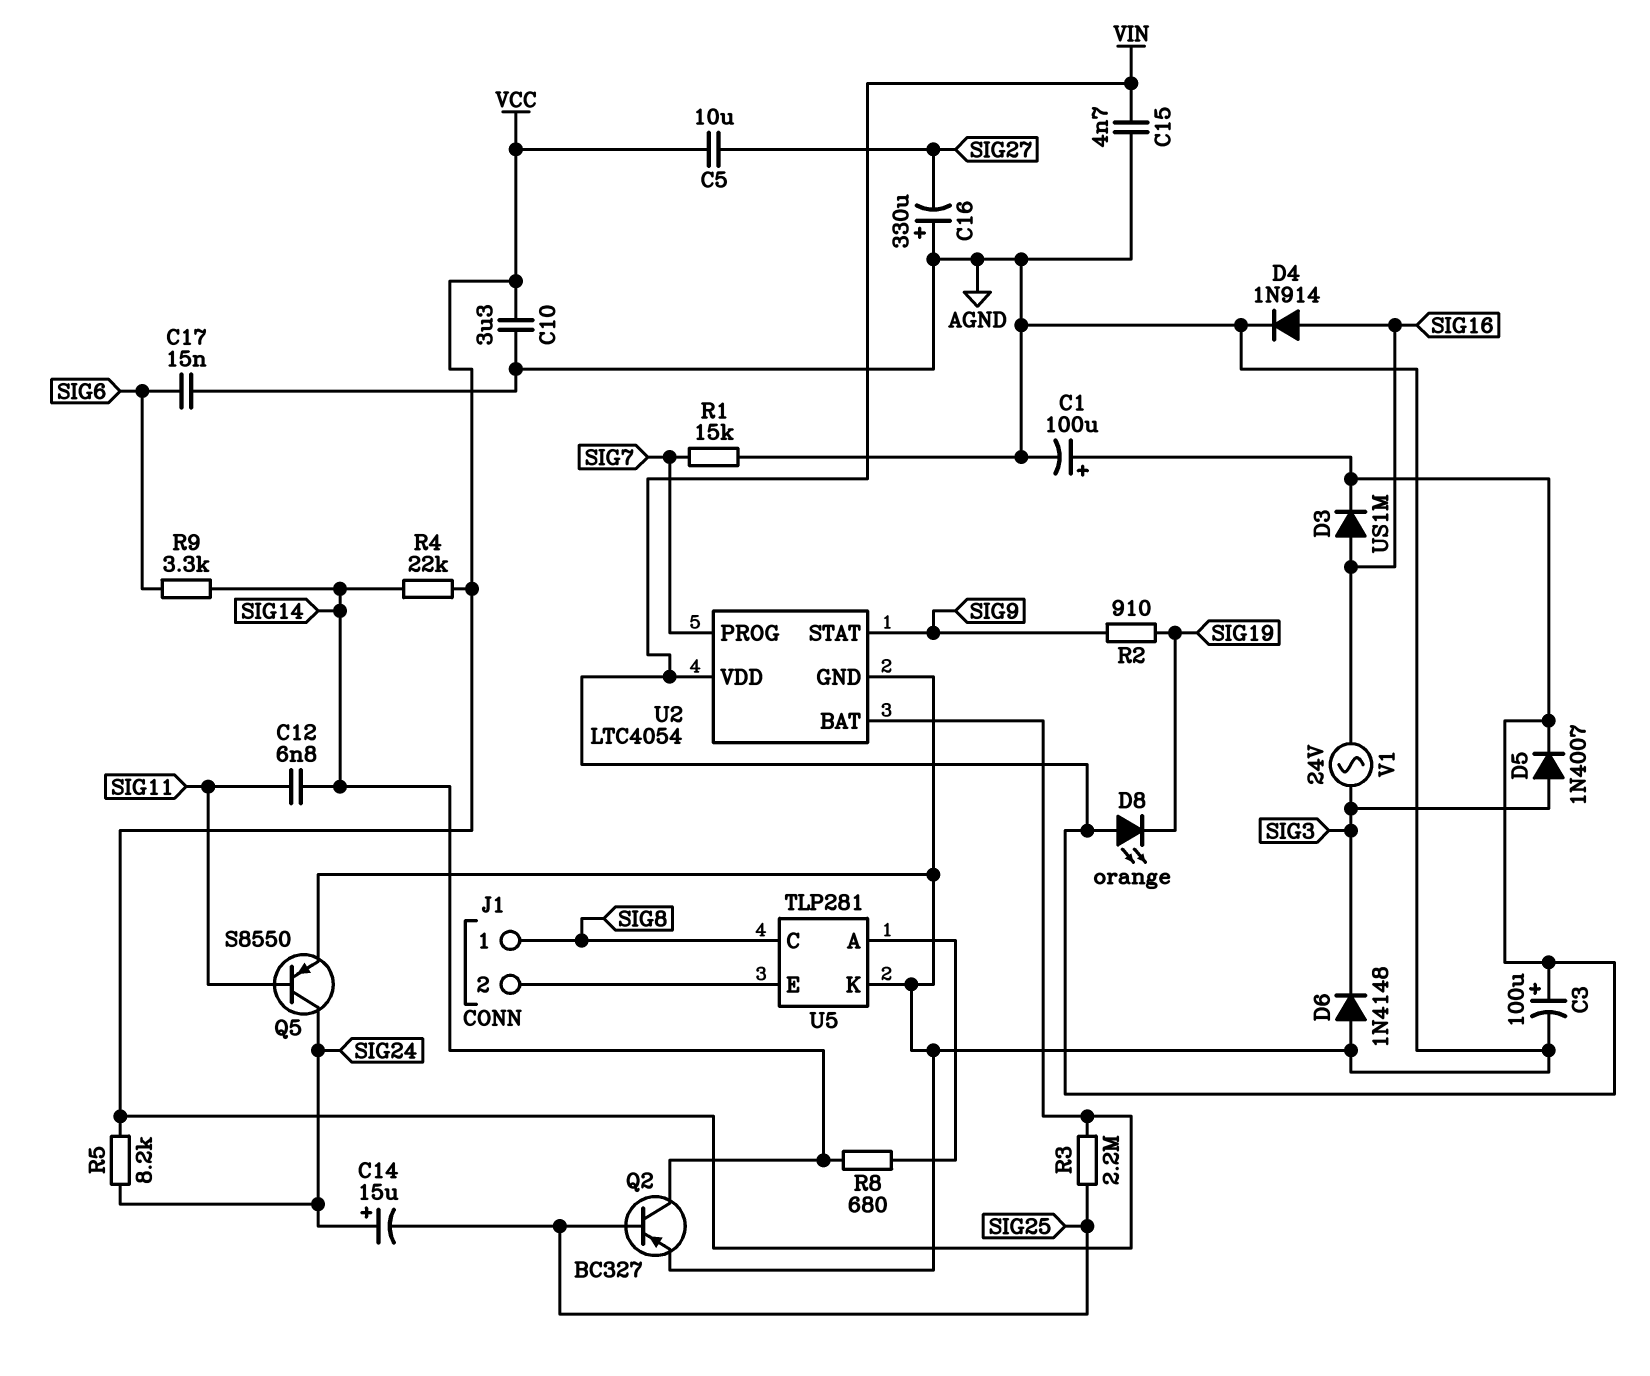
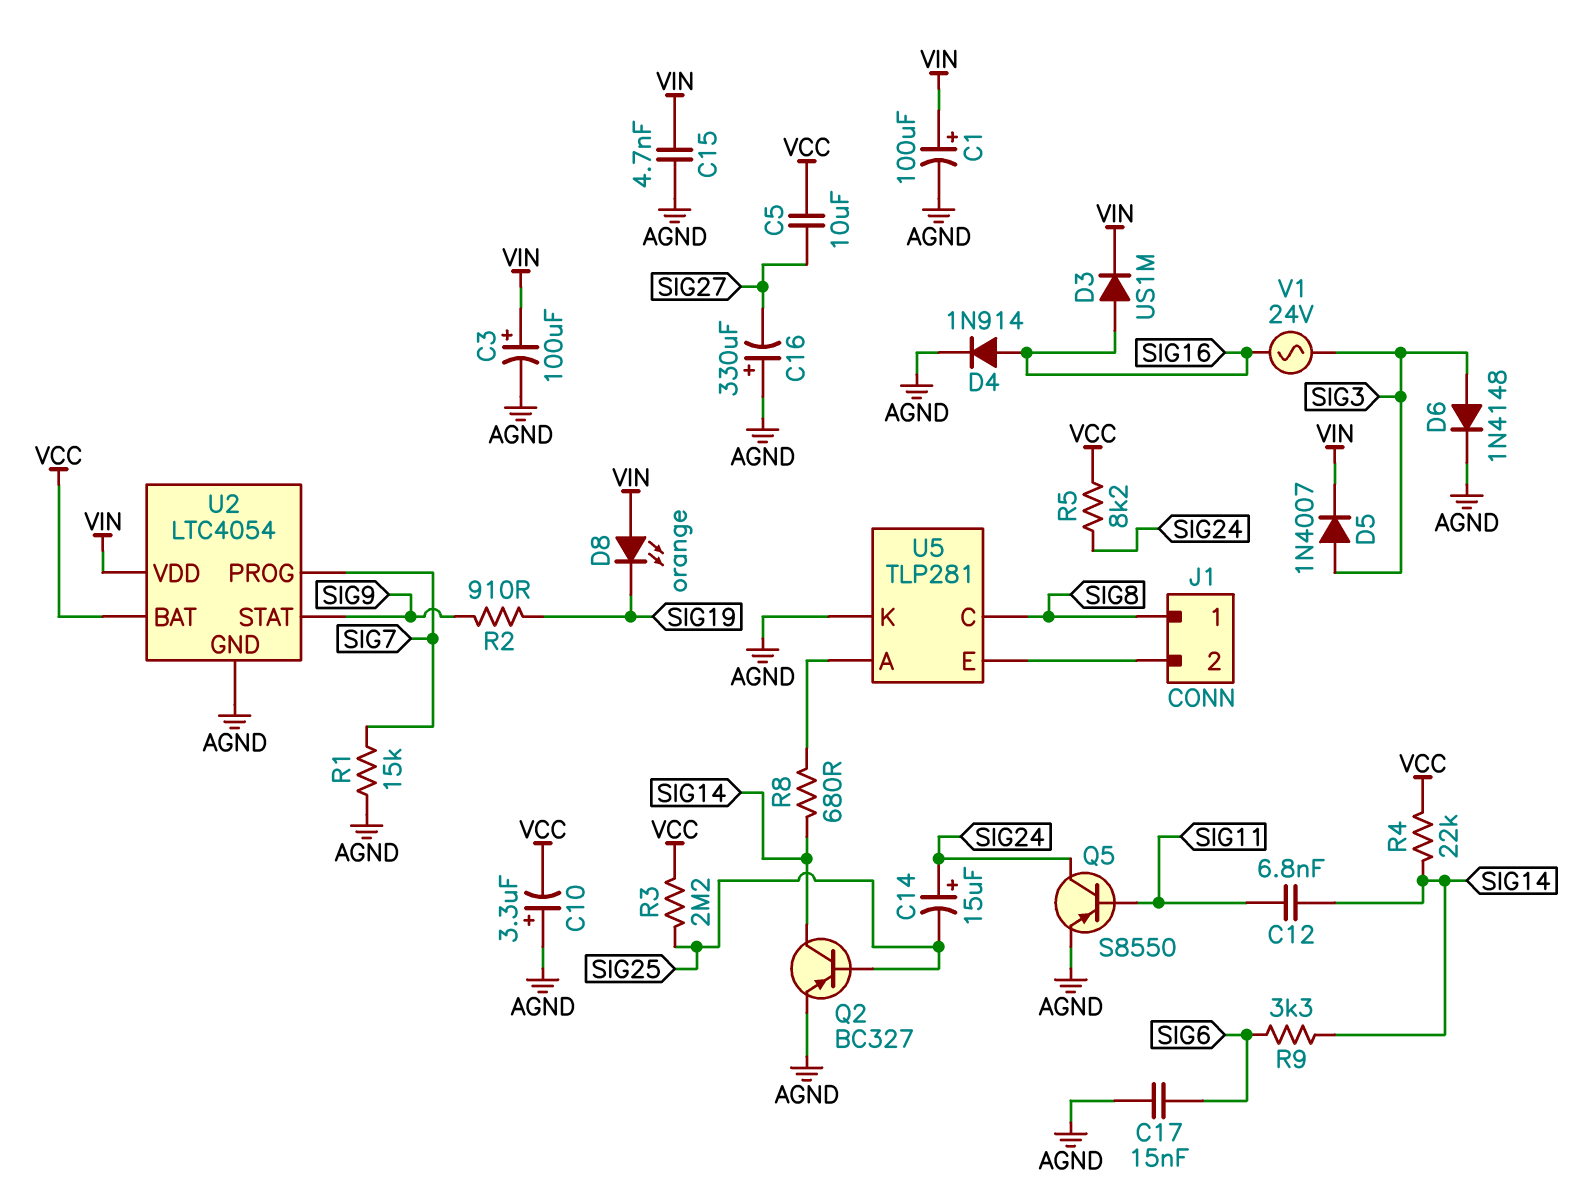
C10: 3.3uF (AGND, VCC) -> 3.3uF (plus AGND, minus VCC)
D6: diode 1N4148 (A AGND, K SIG3) -> diode 1N4148 (A SIG3, K AGND)

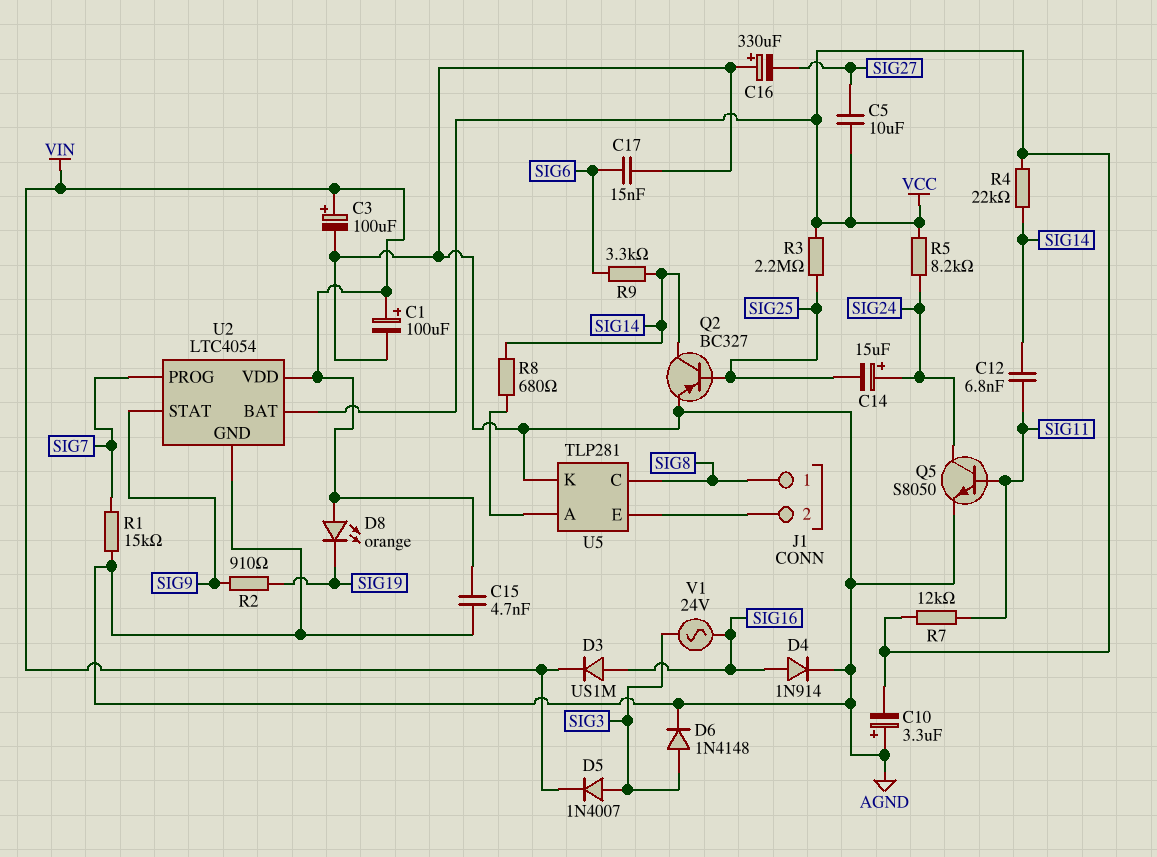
Q5: PNP S8550 (B SIG11, C SIG24, E AGND) -> NPN S8050 (B SIG11, C SIG24, E AGND)
R7: none -> 12k (SIG11, VCC)

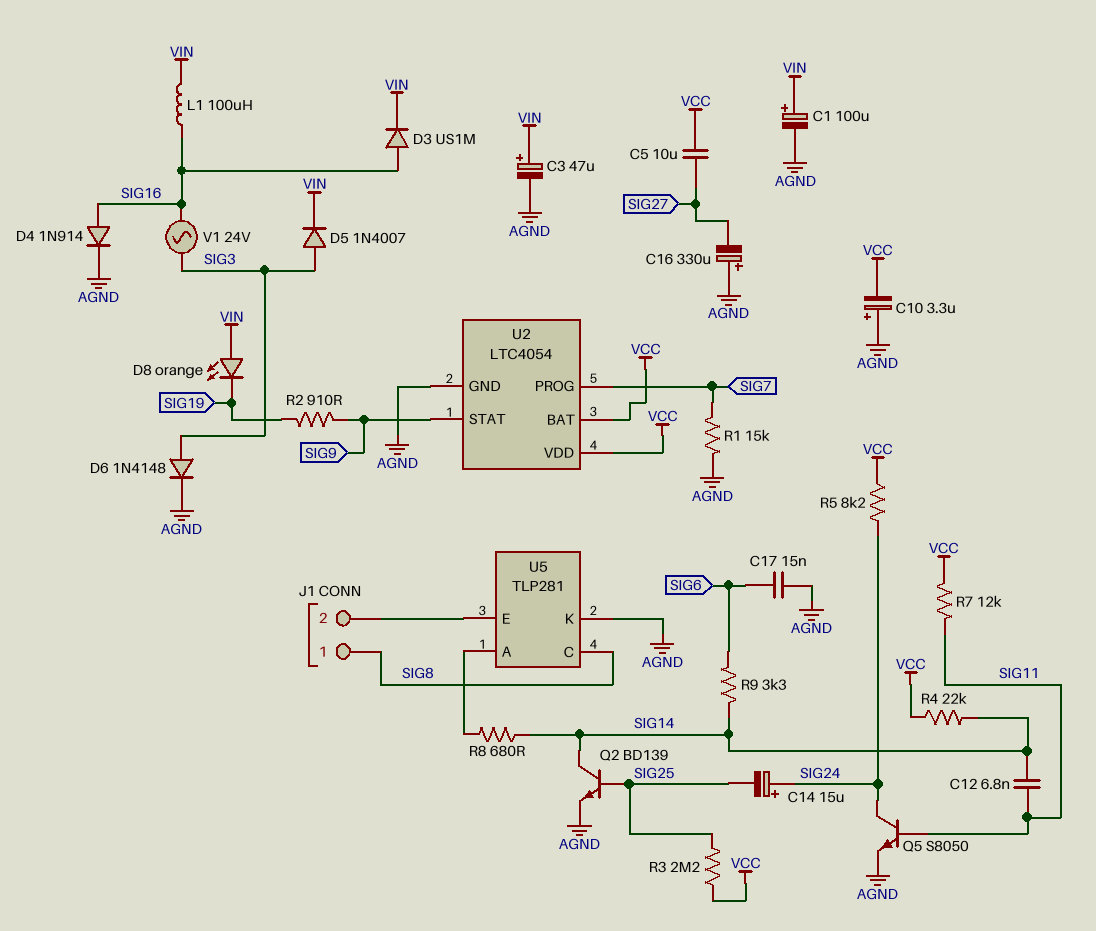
C3: 100uF (plus VIN, minus AGND) -> 47uF (plus VIN, minus AGND)
C15: 4.7nF (AGND, VIN) -> none
L1: none -> 100uH (SIG16, VIN)
Q2: PNP BC327 (B SIG25, C SIG14, E AGND) -> NPN BD139 (B SIG25, C SIG14, E AGND)
U2 pin VDD: VIN -> VCC

